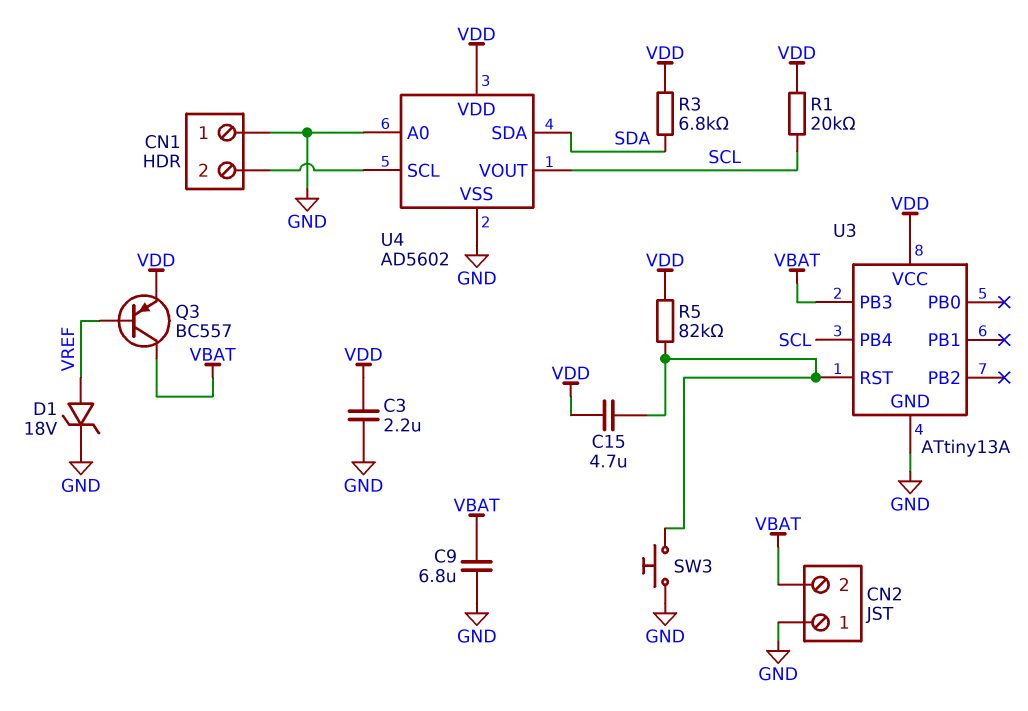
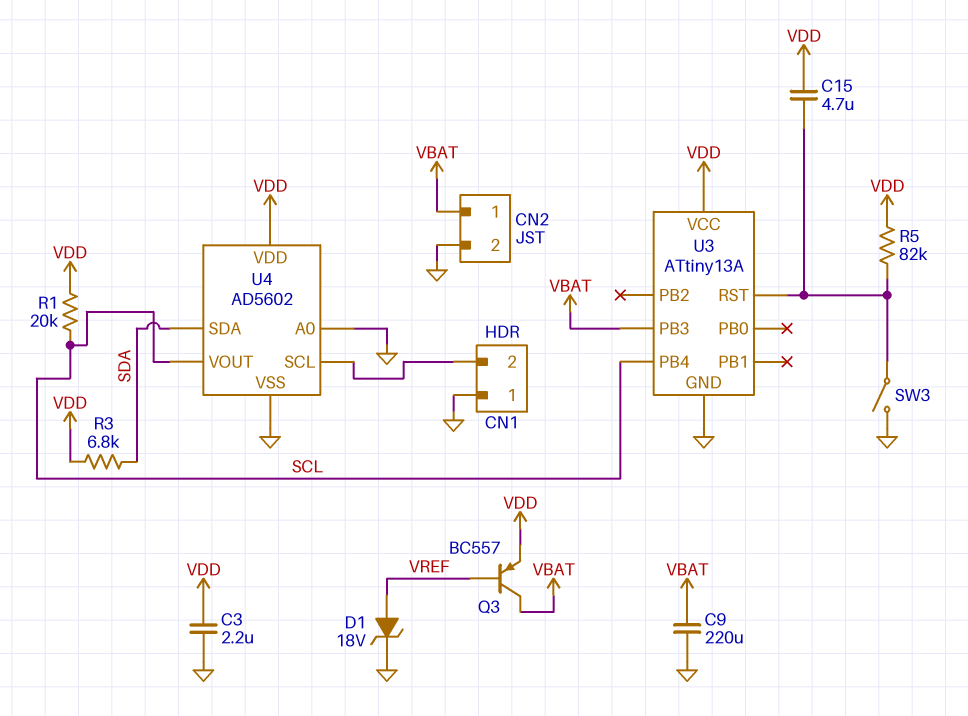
C9: 6.8uF (GND, VBAT) -> 220uF (GND, VBAT)
CN2 pin 1: GND -> VBAT
CN2 pin 2: VBAT -> GND
SW3: button (GND, U3/RST) -> switch (GND, U3/RST)

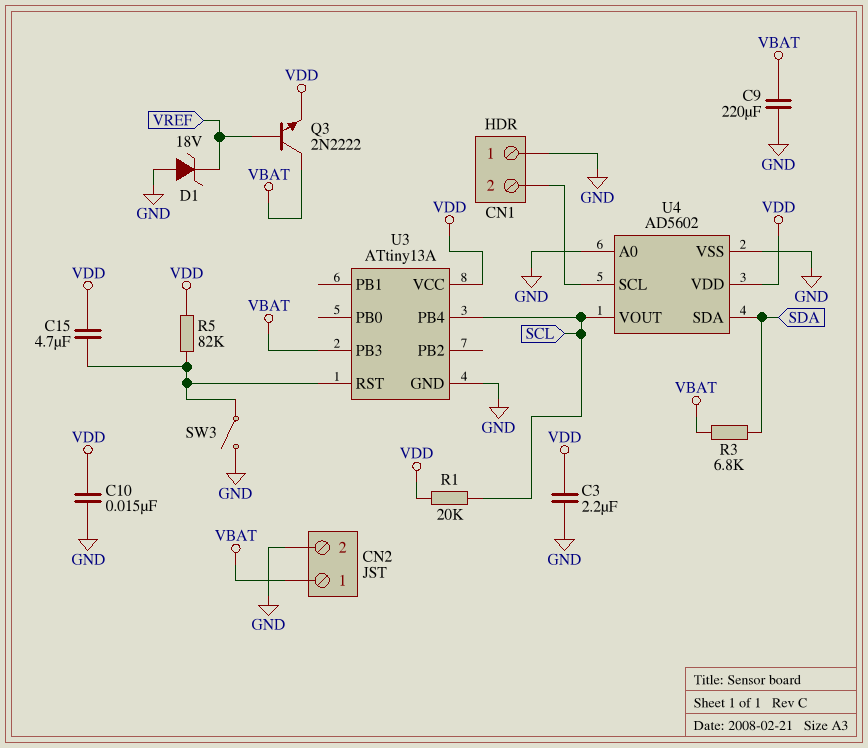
C10: none -> 15nF (GND, VDD)
D1: zener 18V (A VREF, K GND) -> zener 18V (A GND, K VREF)
Q3: PNP BC557 (B VREF, C VBAT, E VDD) -> NPN 2N2222 (B VREF, C VBAT, E VDD)
R3: 6.8k (SDA, VDD) -> 6.8k (SDA, VBAT)

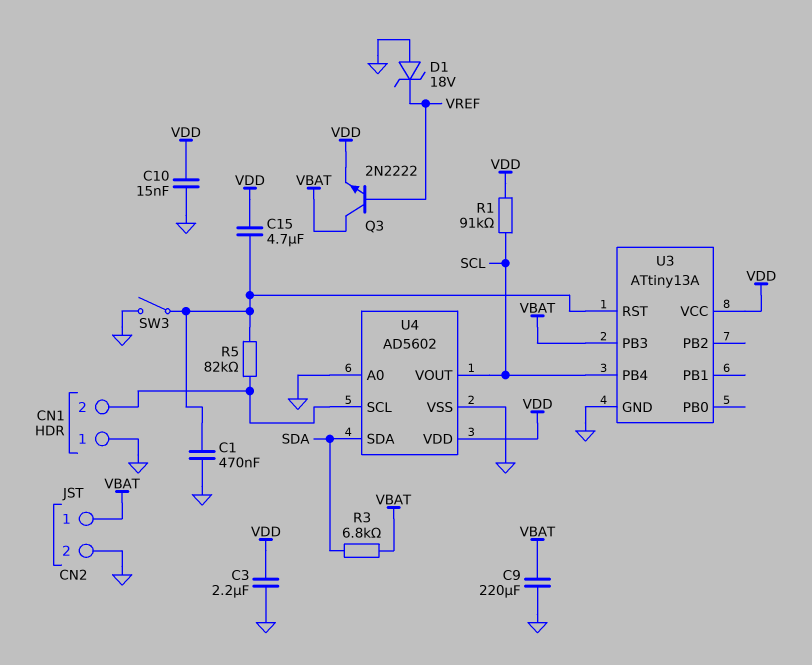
C1: none -> 470nF (GND, U3/RST)
R1: 20k (SCL, VDD) -> 91k (SCL, VDD)
R5: 82k (U3/RST, VDD) -> 82k (CN1/2, U3/RST)

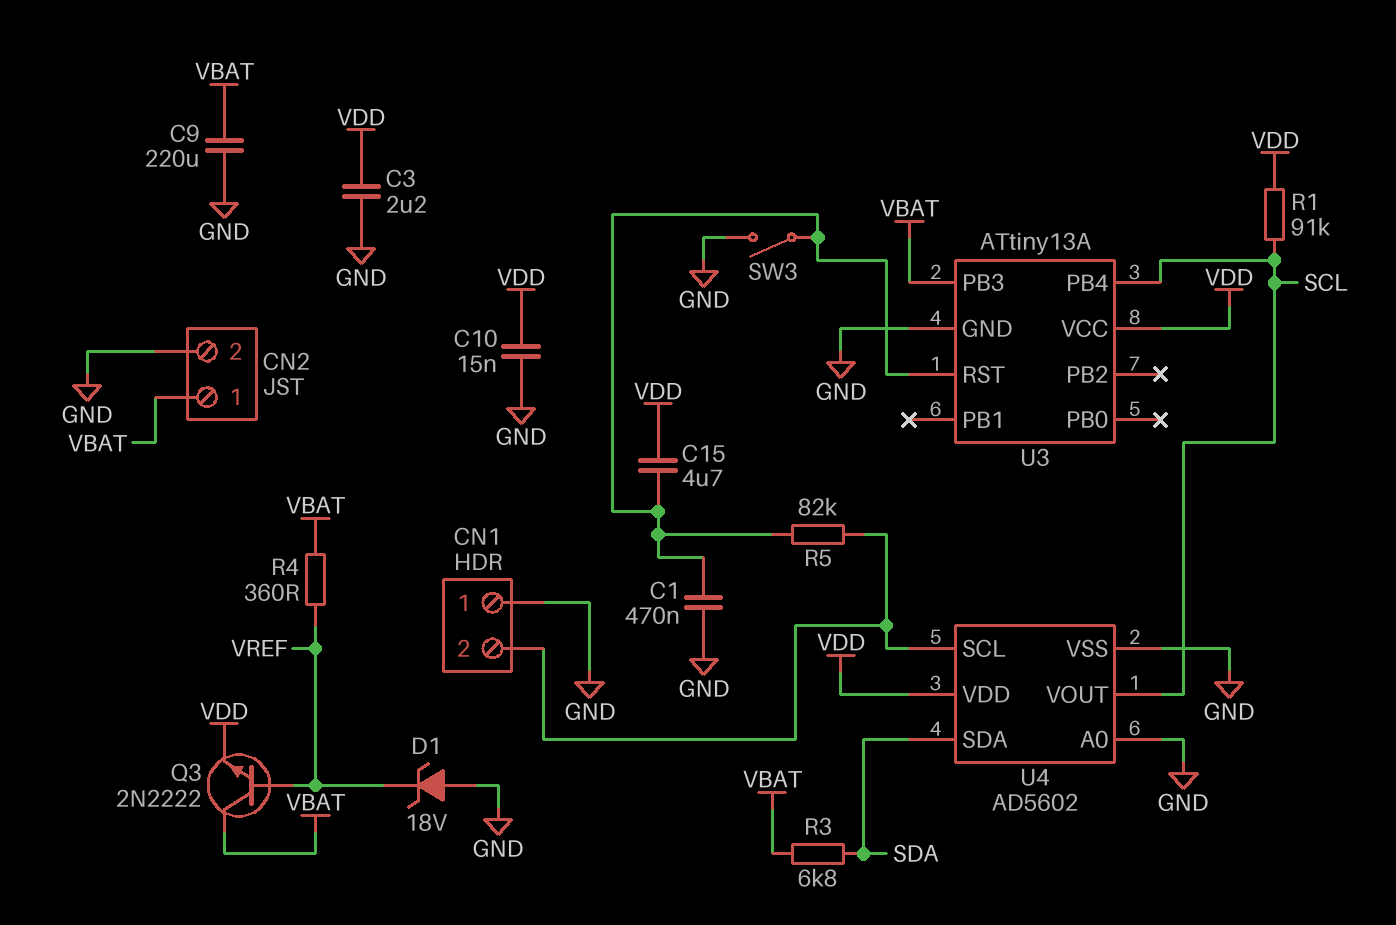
R4: none -> 360 (VBAT, VREF)

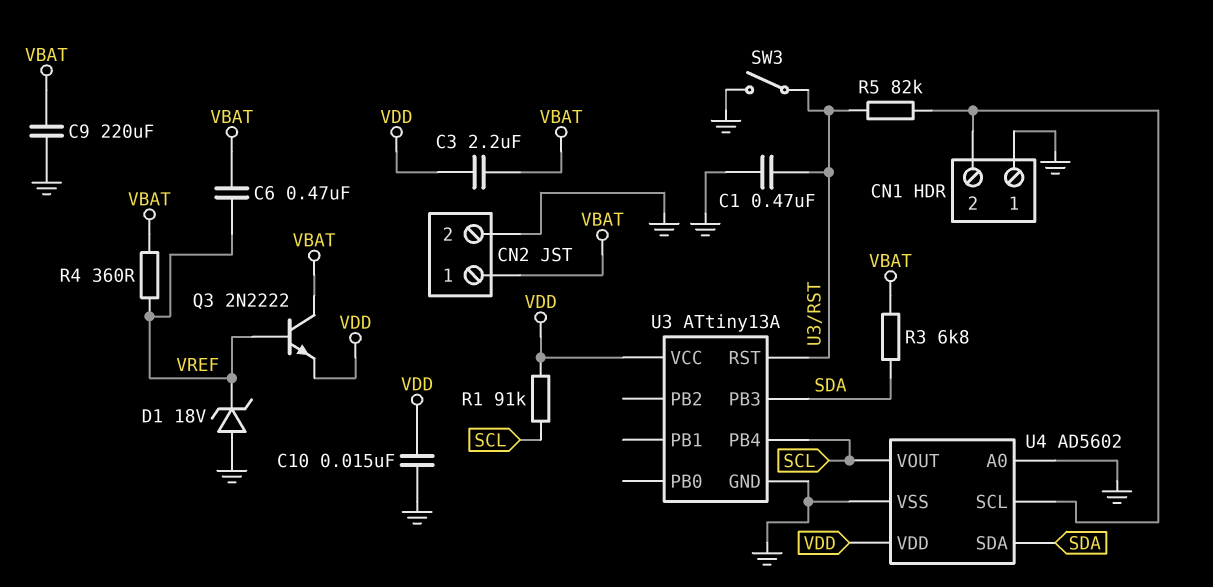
C3: 2.2uF (GND, VDD) -> 2.2uF (VBAT, VDD)
C6: none -> 470nF (VBAT, VREF)
C15: 4.7uF (U3/RST, VDD) -> none
U3 pin PB3: VBAT -> SDA

